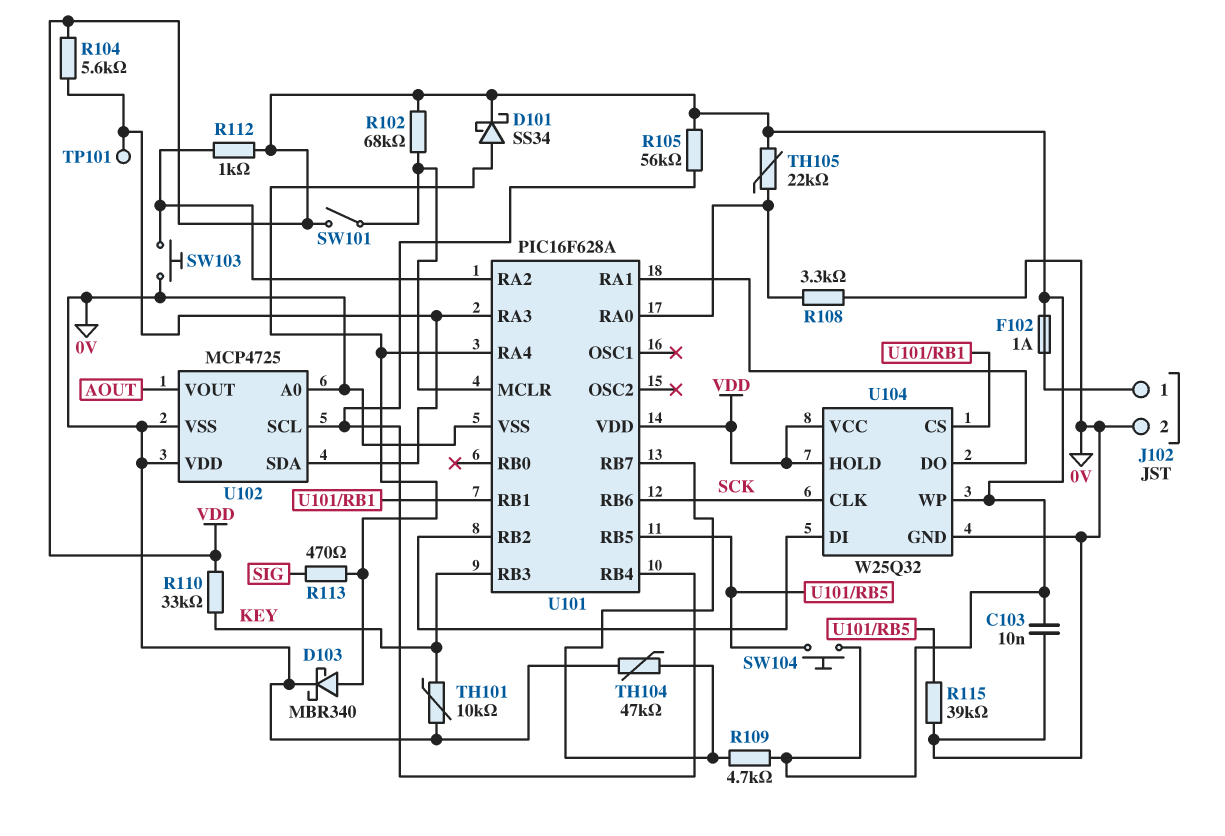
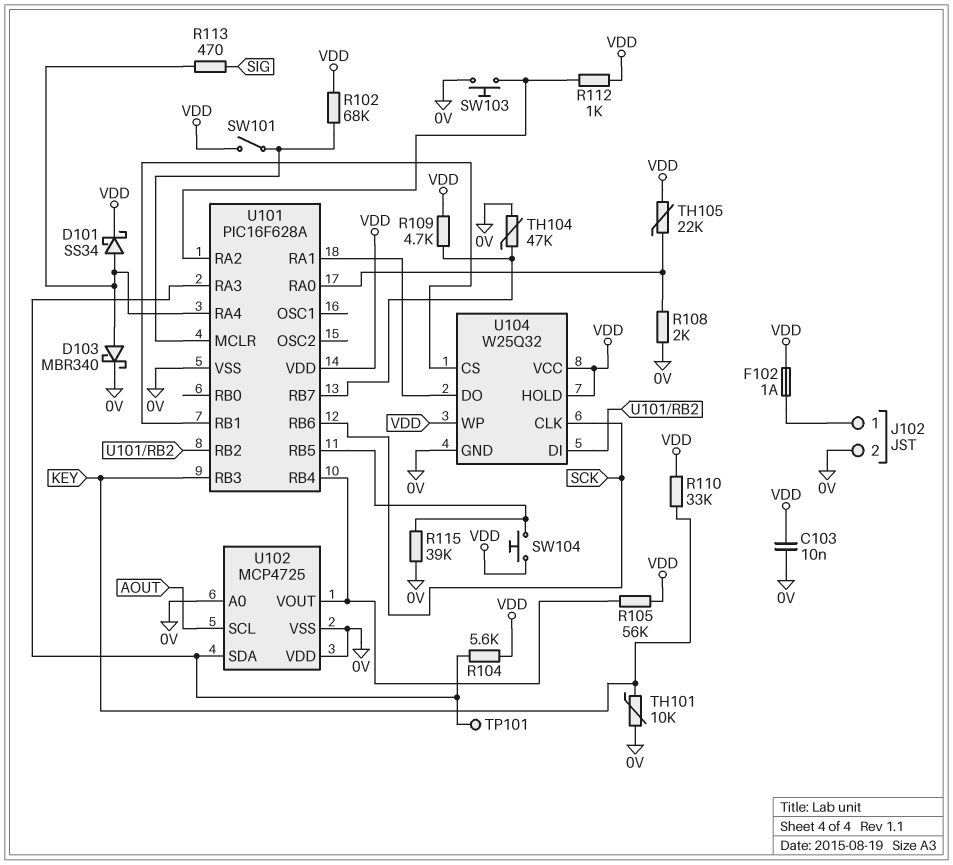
R108: 3.3k (0V, U101/RA0) -> 2k (0V, U101/RA0)
U102 pin SCL: U101/RB4 -> AOUT
U102 pin VOUT: AOUT -> U101/RB4

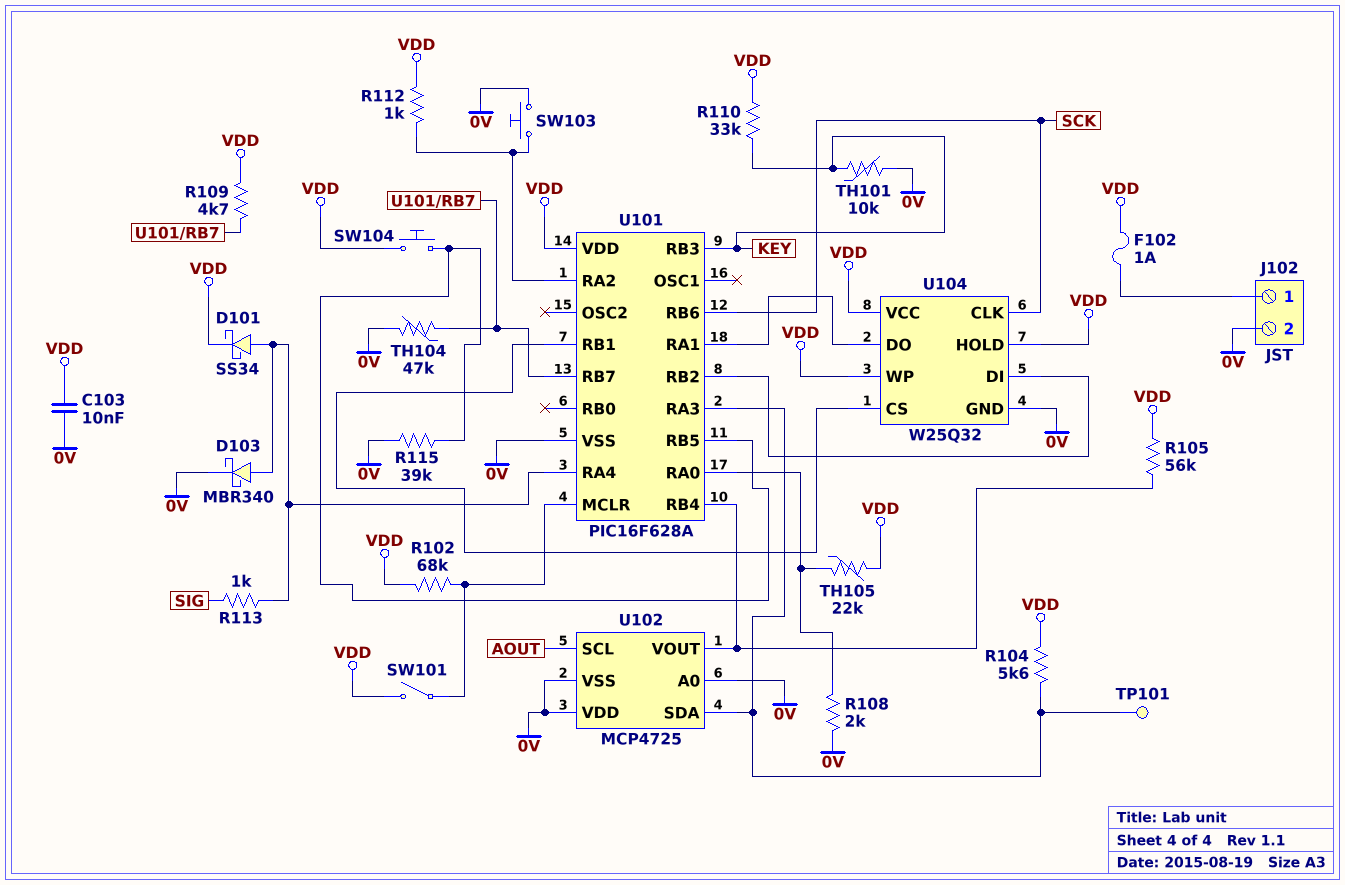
R113: 470 (SIG, U101/RA4) -> 1k (SIG, U101/RA4)

